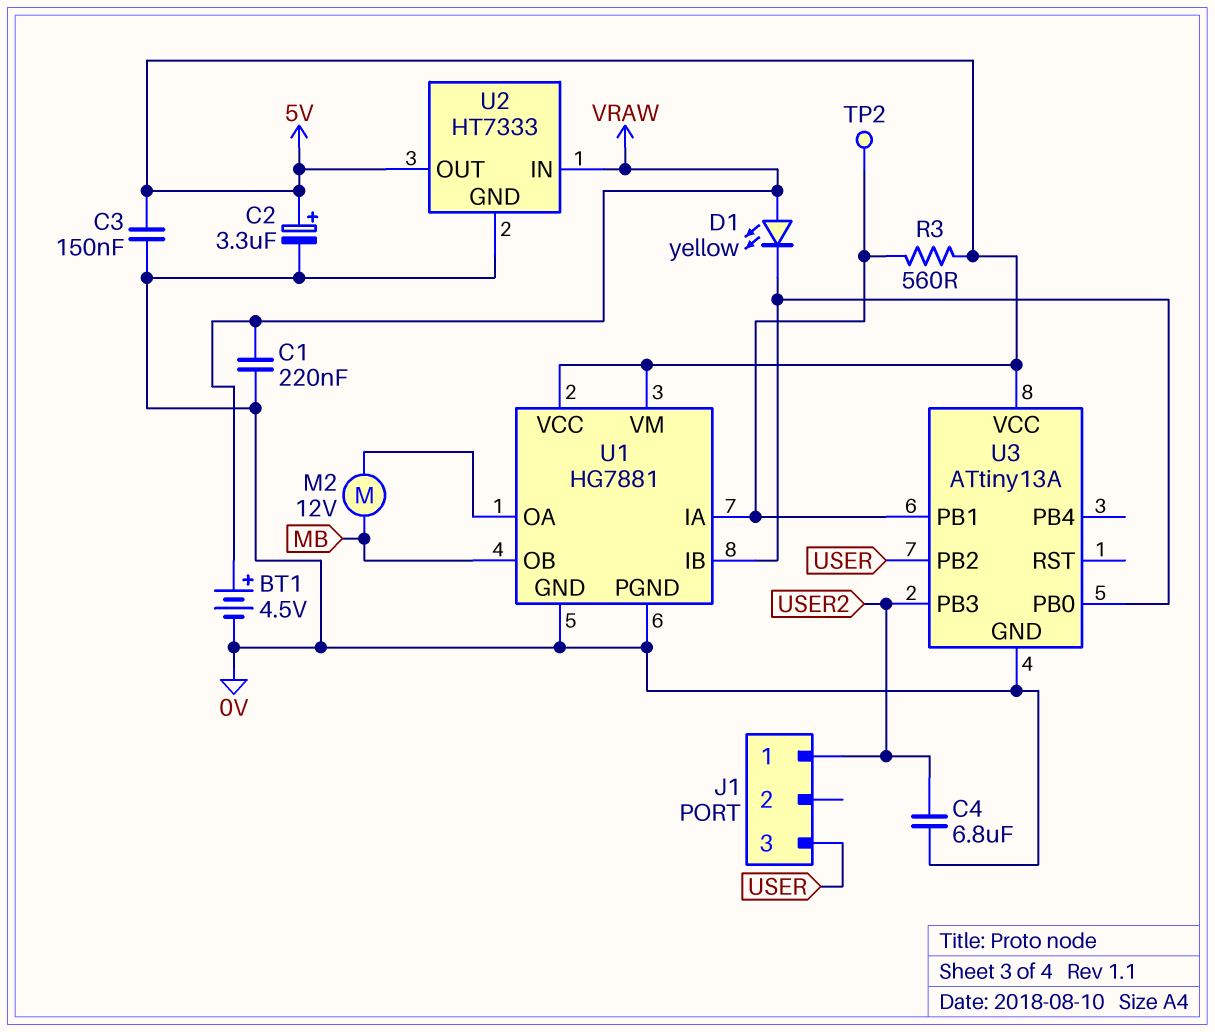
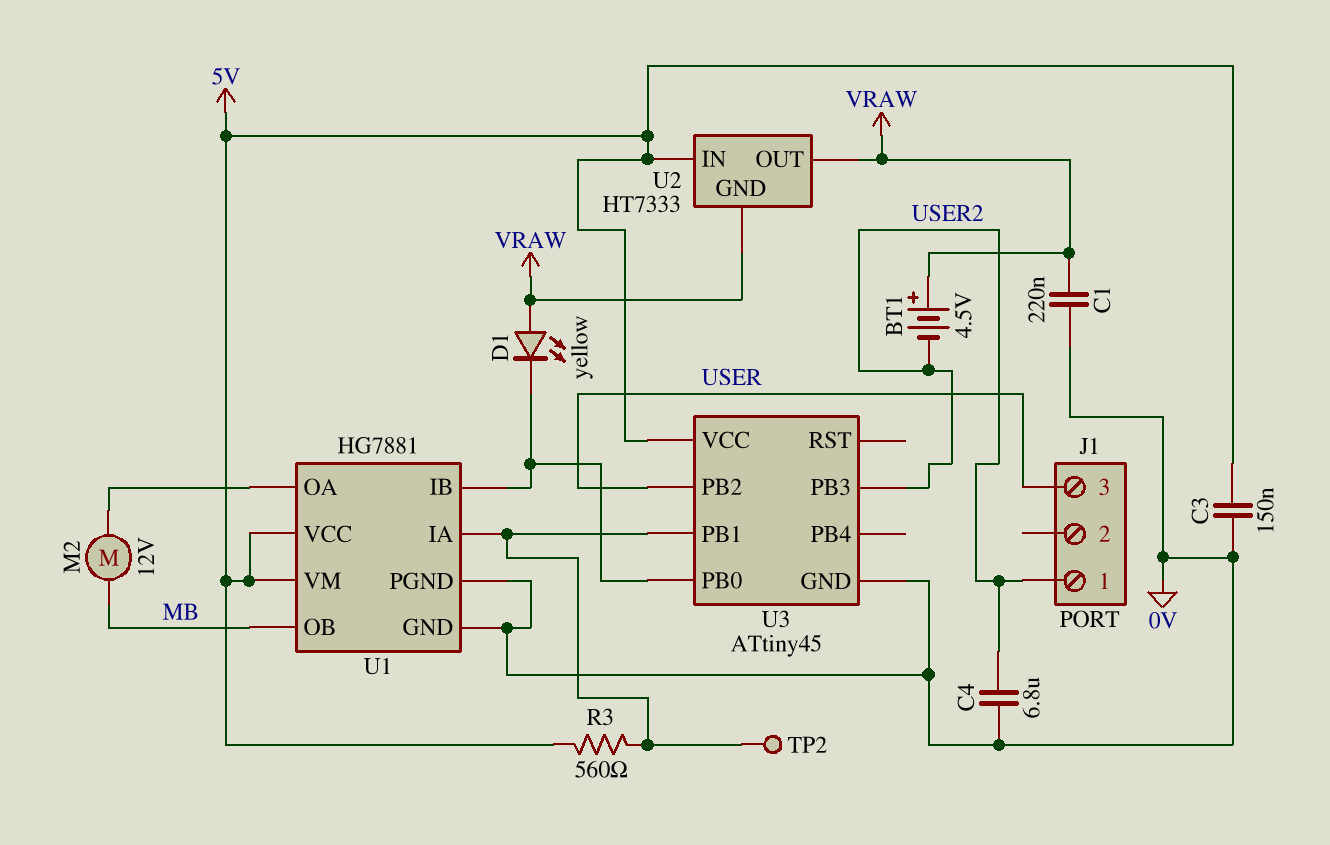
BT1: 4.5V (plus VRAW, minus 0V) -> 4.5V (plus VRAW, minus USER2)
C2: 3.3uF (plus 5V, minus 0V) -> none
U2 pin GND: 0V -> VRAW
U2 pin IN: VRAW -> 5V
U2 pin OUT: 5V -> VRAW
U3: ATtiny13A -> ATtiny45

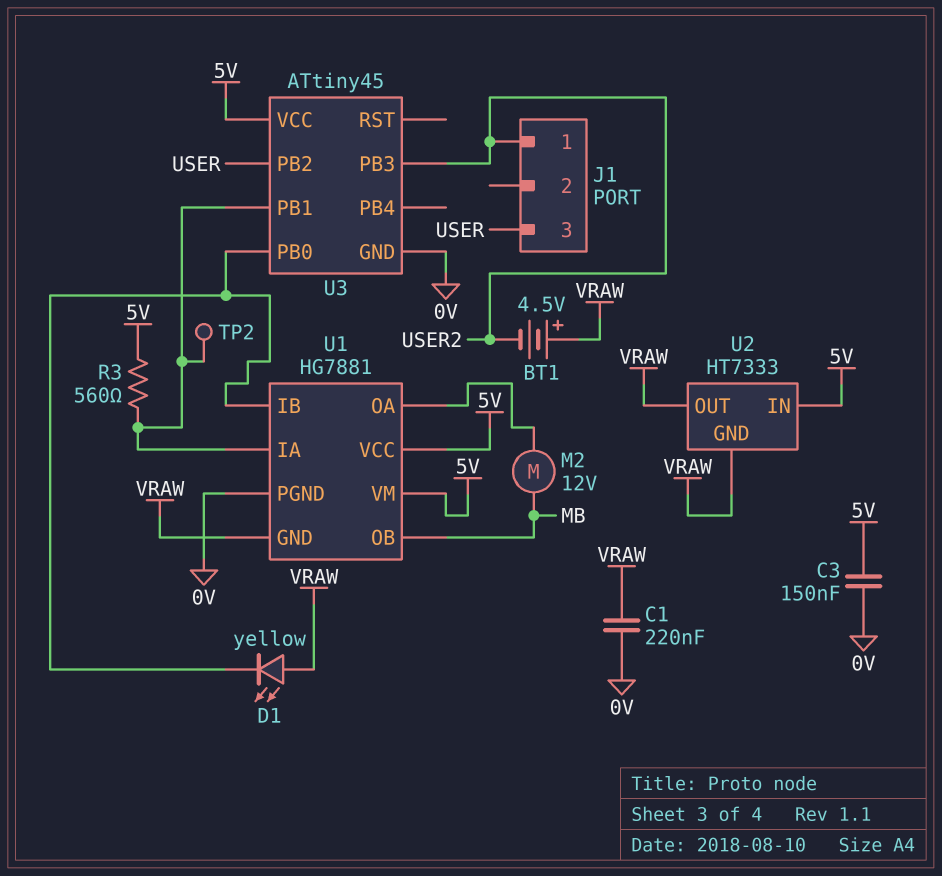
C4: 6.8uF (0V, USER2) -> none
U1 pin GND: 0V -> VRAW

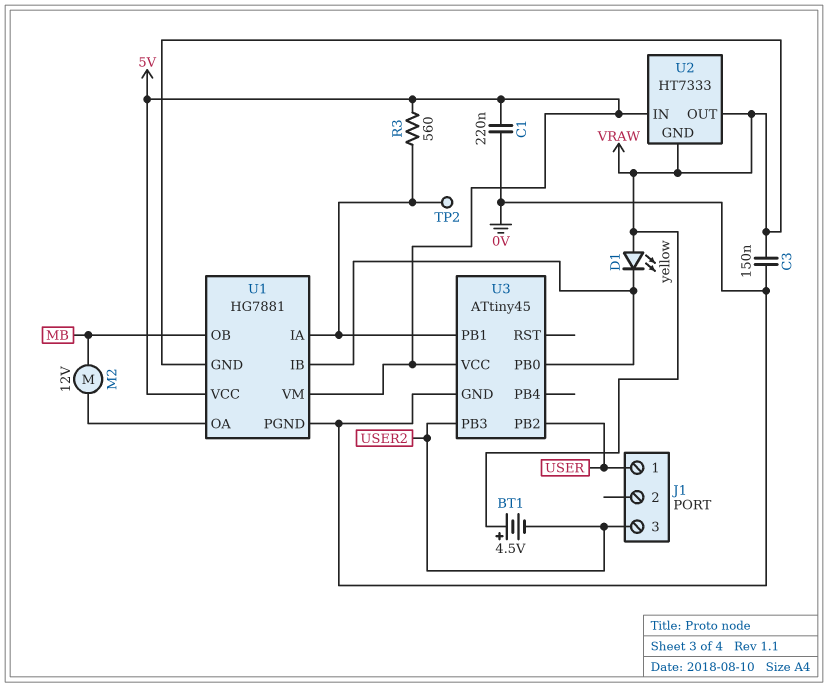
C1: 220nF (0V, VRAW) -> 220nF (0V, 5V)
C3: 150nF (0V, 5V) -> 150nF (0V, VRAW)
J1 pin 1: USER2 -> USER
J1 pin 3: USER -> USER2

